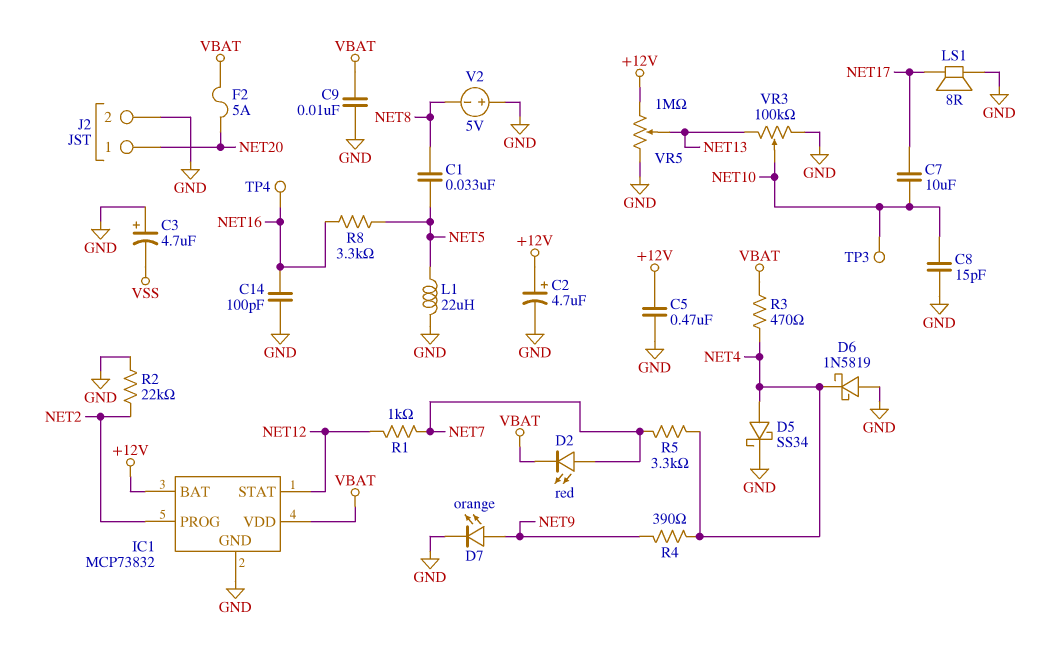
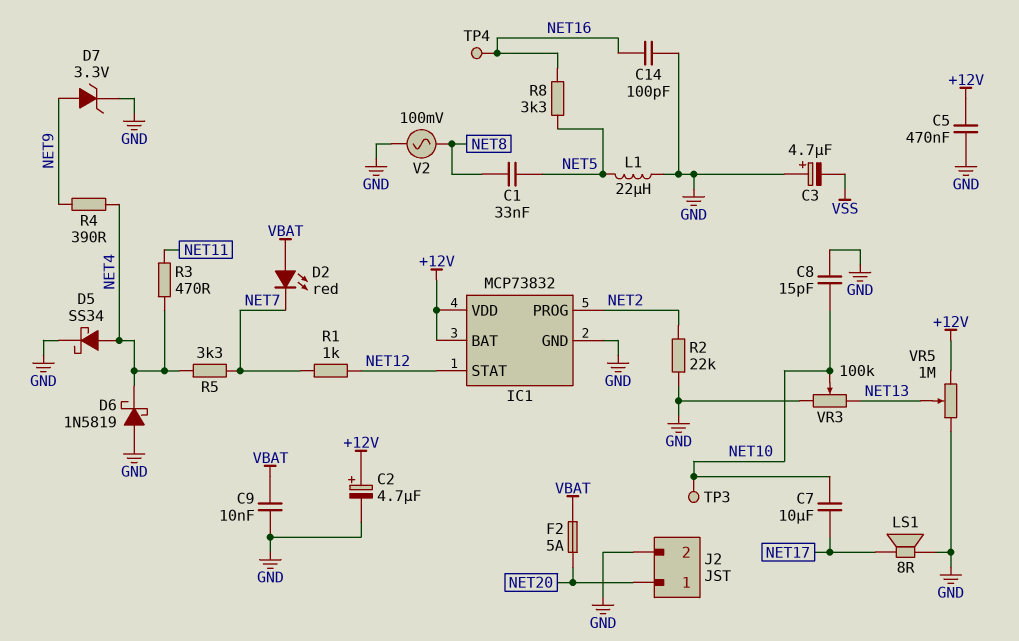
D2: LED red (A NET7, K VBAT) -> LED red (A VBAT, K NET7)
D7: LED orange (A NET9, K GND) -> zener 3.3V (A NET9, K GND)
IC1 pin VDD: VBAT -> +12V
R3: 470 (NET4, VBAT) -> 470 (NET4, NET11)
V2: 5V (plus GND, minus NET8) -> AC 100mV (GND, NET8)

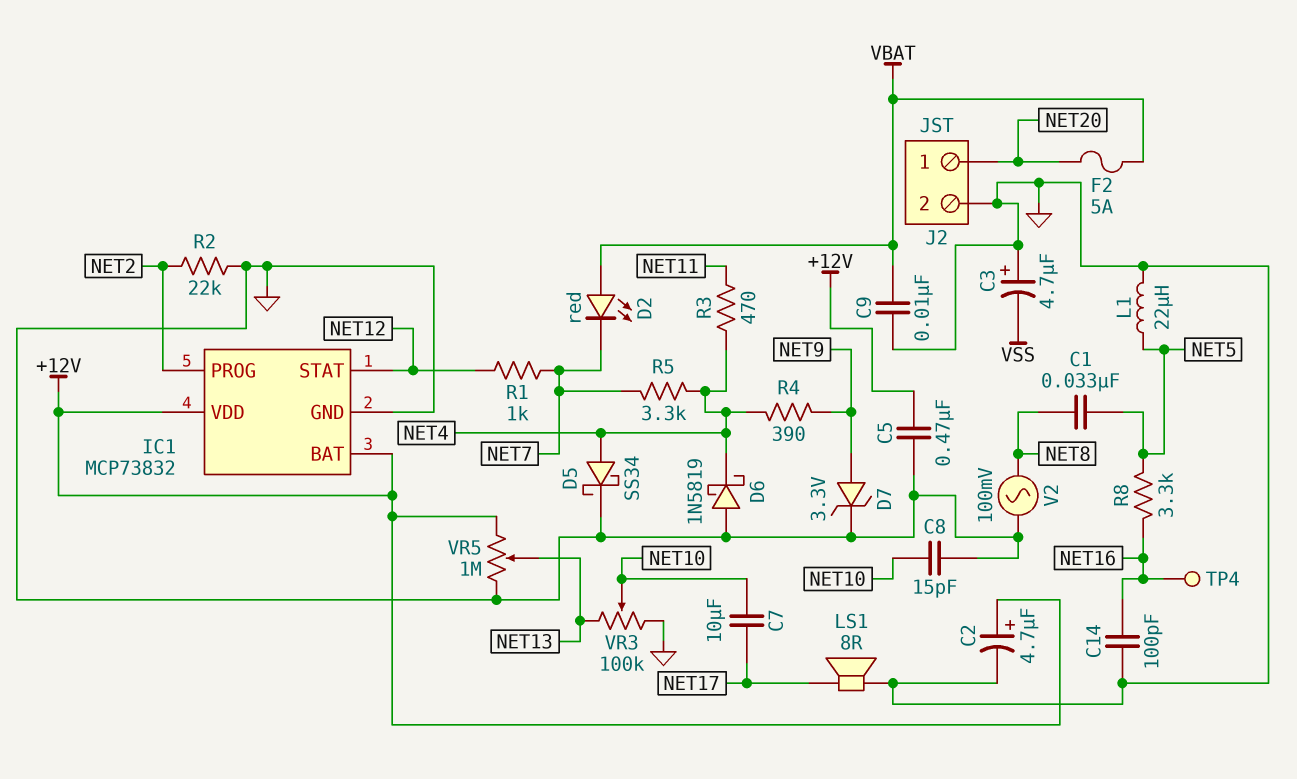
TP3: test point (NET10) -> none

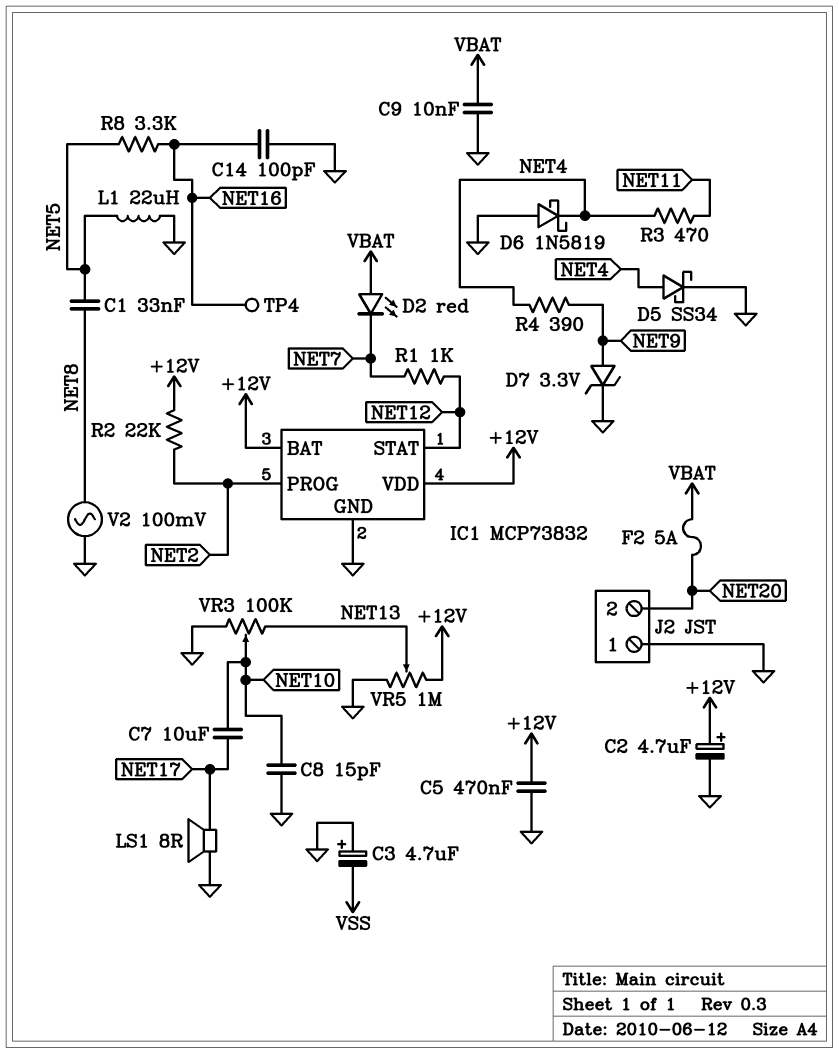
J2 pin 1: NET20 -> GND
J2 pin 2: GND -> NET20
R2: 22k (GND, NET2) -> 22k (+12V, NET2)
R5: 3.3k (NET4, NET7) -> none

